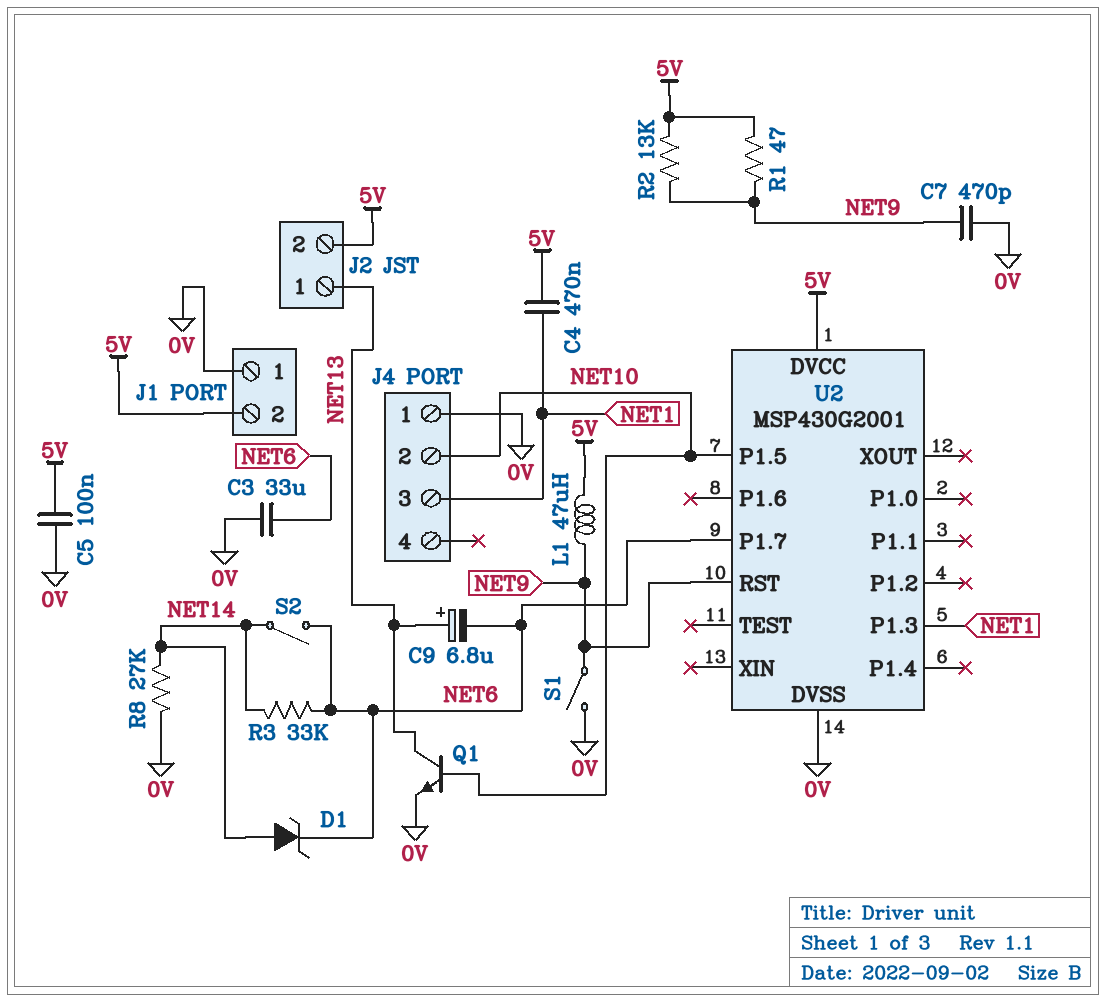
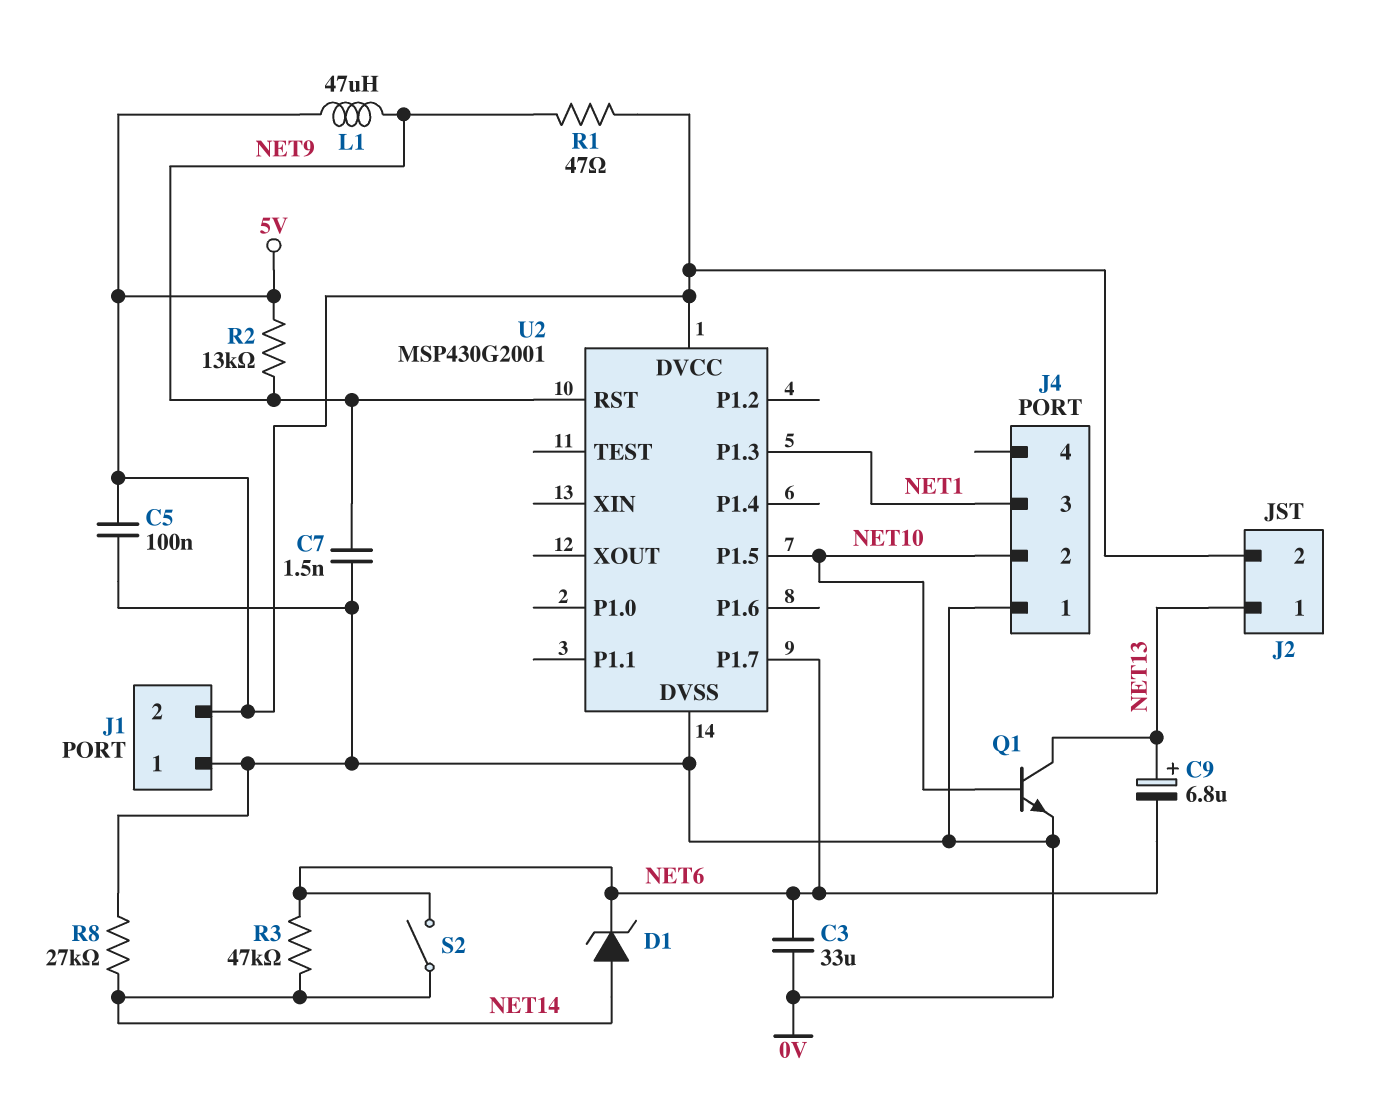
C4: 470nF (5V, NET1) -> none
C7: 470pF (0V, NET9) -> 1.5nF (0V, NET9)
R3: 33k (NET6, NET14) -> 47k (NET6, NET14)
S1: switch (0V, NET9) -> none

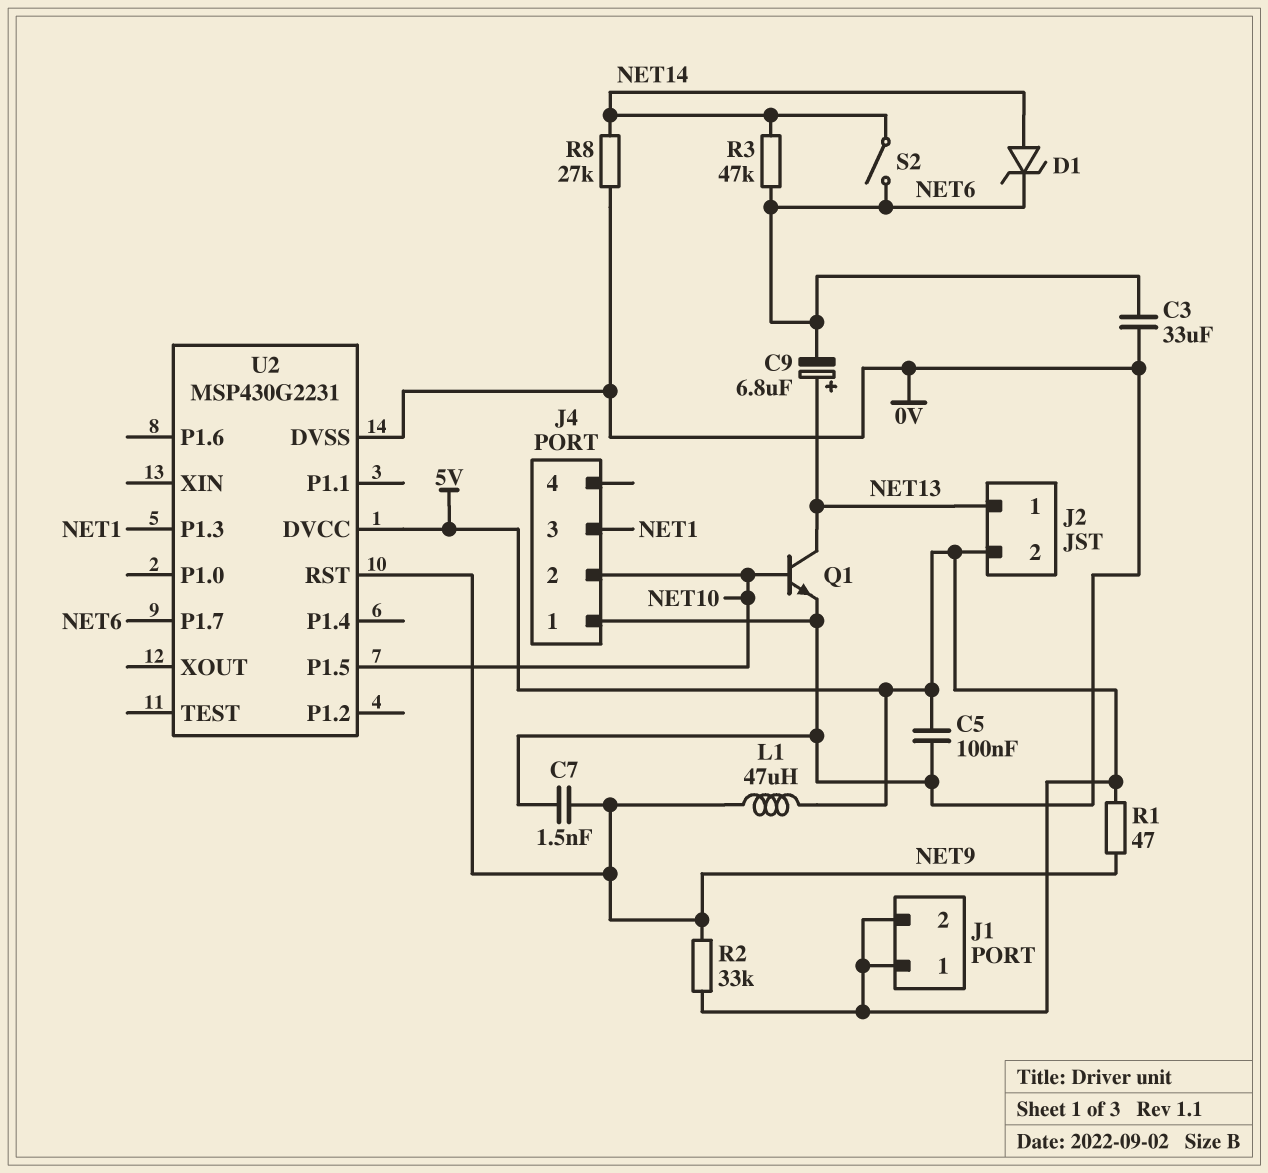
J1 pin 1: 0V -> 5V
R2: 13k (5V, NET9) -> 33k (5V, NET9)
U2: MSP430G2001 -> MSP430G2231

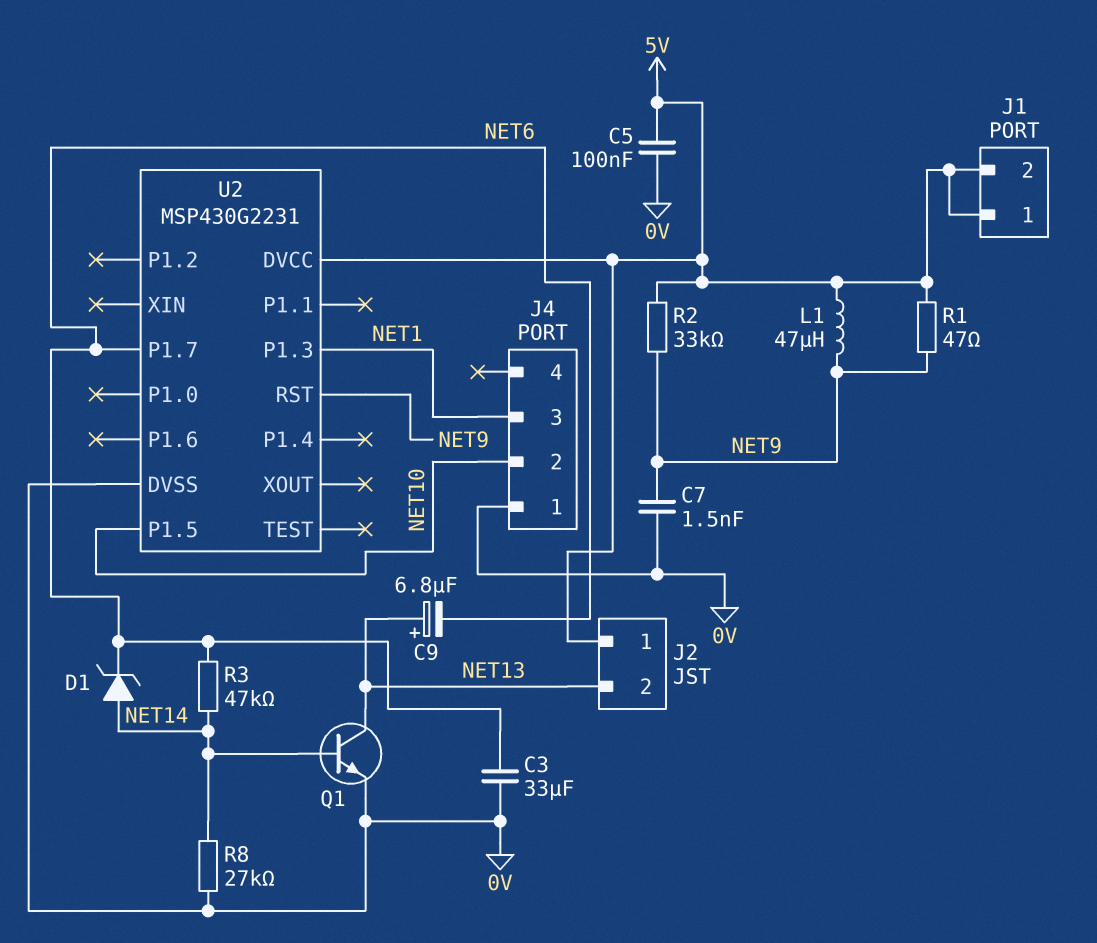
J2 pin 1: NET13 -> 5V
J2 pin 2: 5V -> NET13
Q1: NPN (B NET10, C NET13, E 0V) -> NPN (B NET14, C NET13, E 0V)
S2: switch (NET6, NET14) -> none

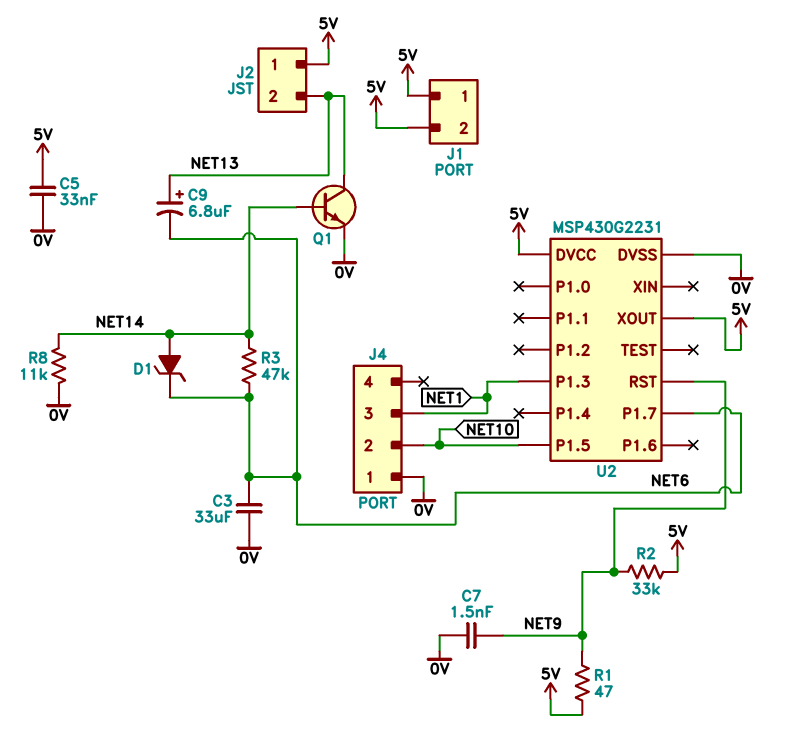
C5: 100nF (0V, 5V) -> 33nF (0V, 5V)
L1: 47uH (5V, NET9) -> none
R8: 27k (0V, NET14) -> 11k (0V, NET14)
U2 pin XOUT: none -> 5V

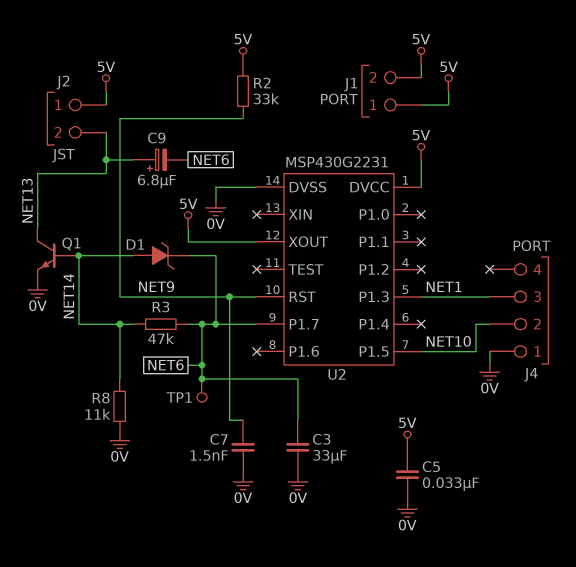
R1: 47 (5V, NET9) -> none
TP1: none -> test point (NET6)

